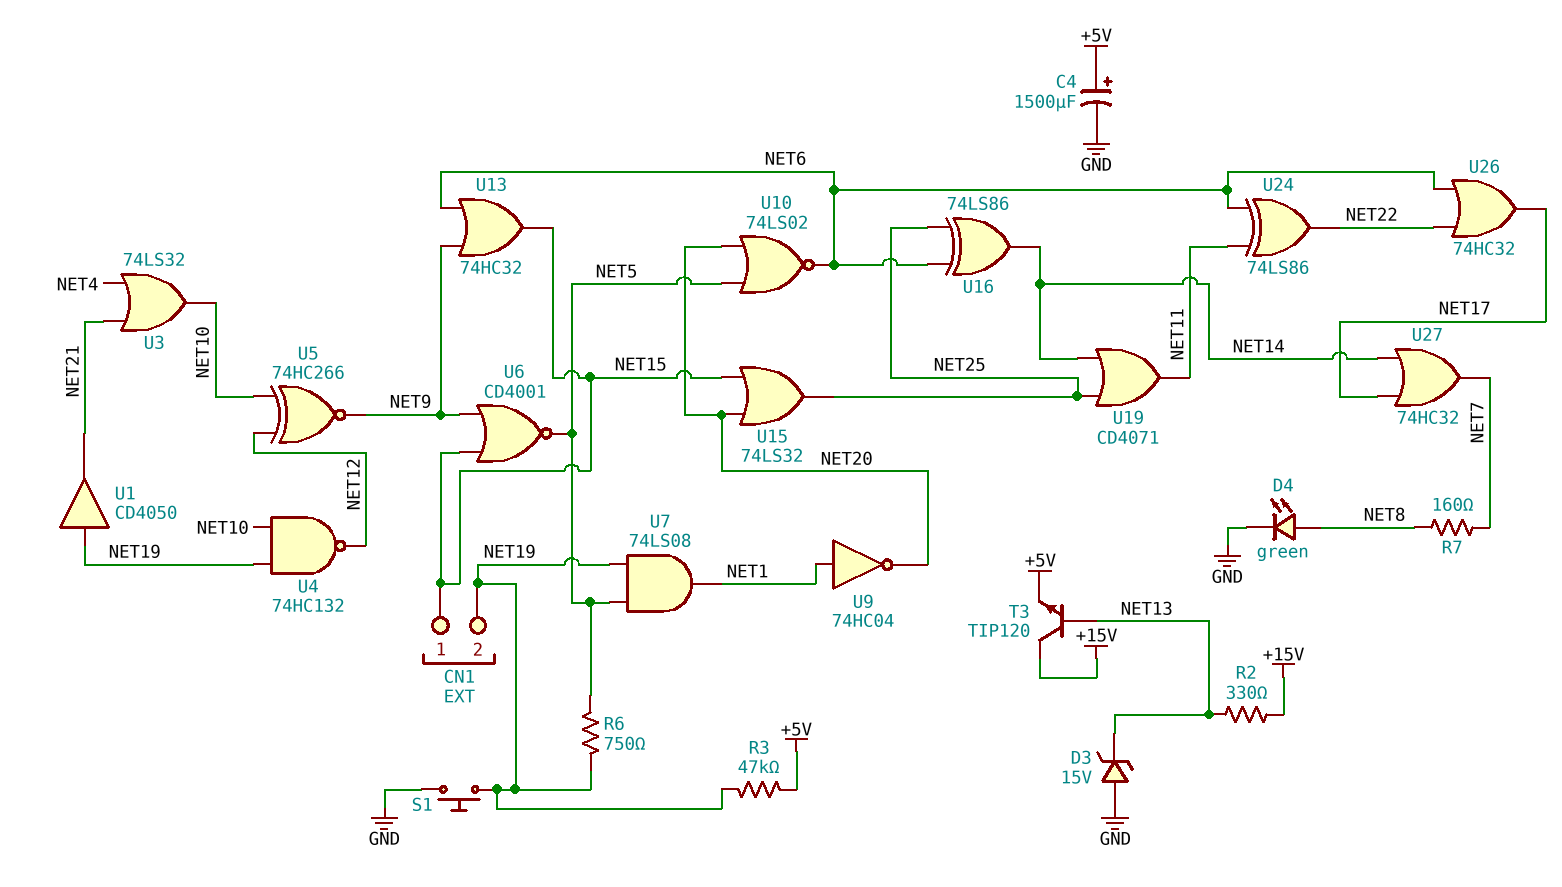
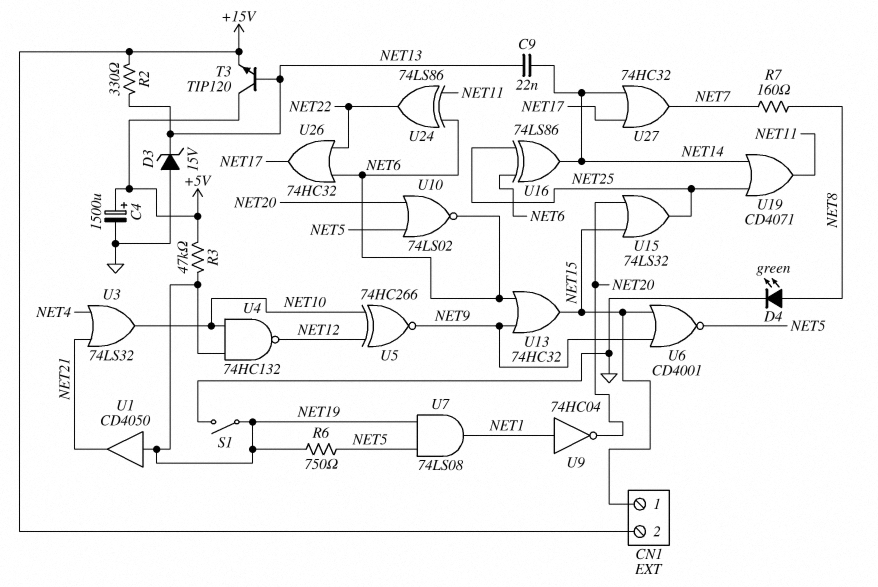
C9: none -> 22nF (NET13, NET14)
CN1 pin 2: NET19 -> +15V
S1: button (GND, NET19) -> switch (GND, NET19)
T3: NPN TIP120 (B NET13, C +15V, E +5V) -> NPN TIP120 (B NET13, C +5V, E +15V)

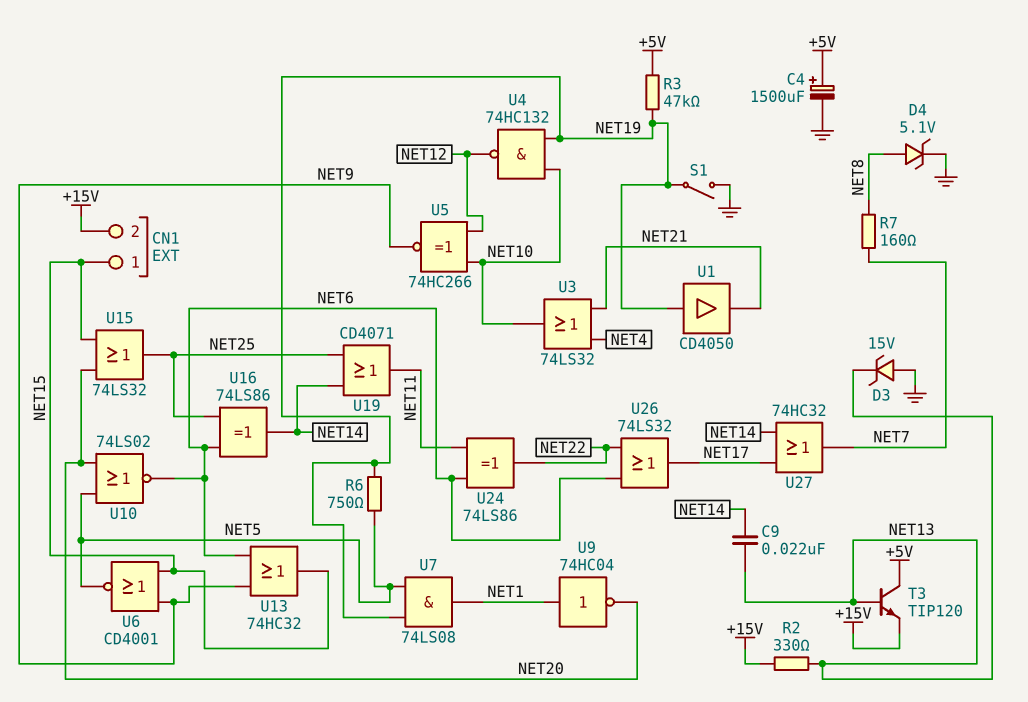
D4: LED green (A NET8, K GND) -> zener 5.1V (A NET8, K GND)
U26: OR 74HC32 (in NET6, in NET22, out NET17) -> OR 74LS32 (in NET6, in NET22, out NET17)

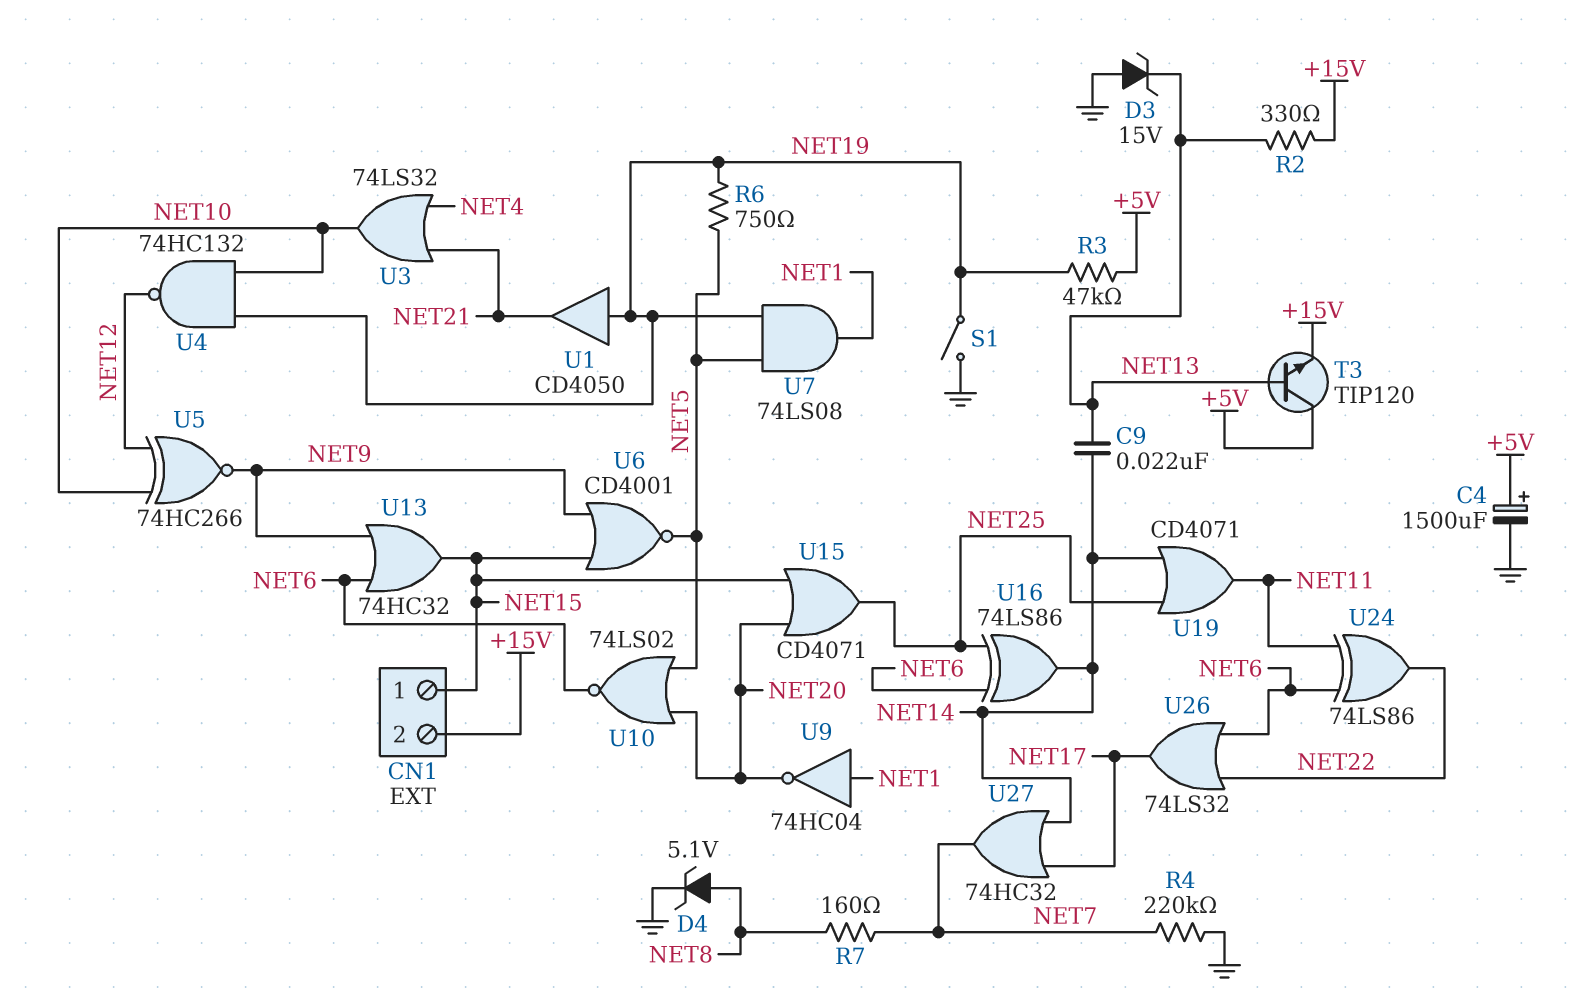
R4: none -> 220k (GND, NET7)
U15: OR 74LS32 (in NET15, in NET20, out NET25) -> OR CD4071 (in NET15, in NET20, out NET25)

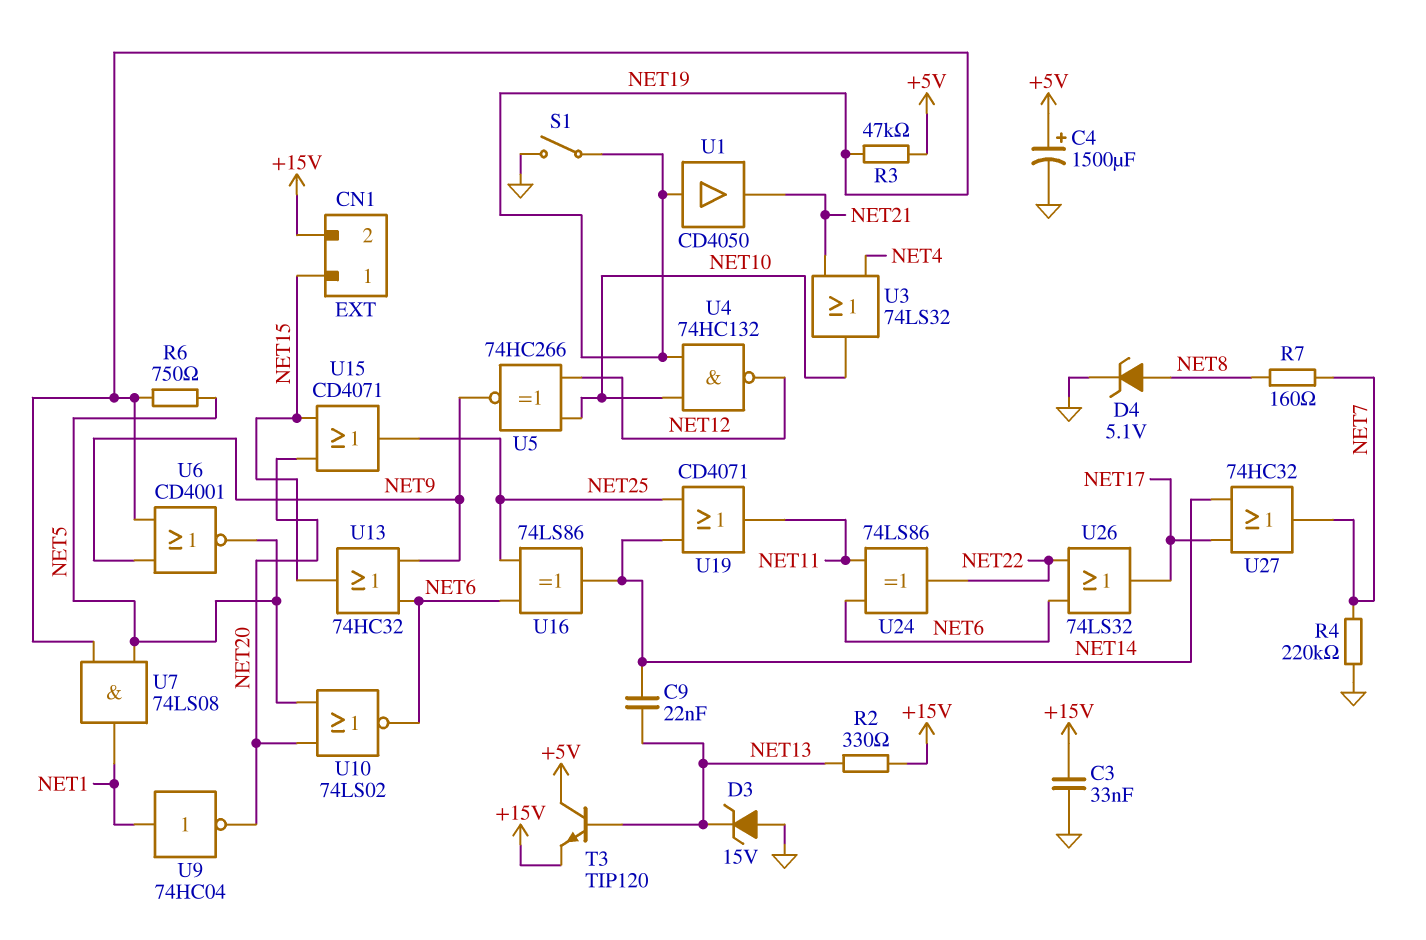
C3: none -> 33nF (+15V, GND)
U6: NOR CD4001 (in NET9, in NET15, out NET5) -> NOR CD4001 (in NET9, in NET19, out NET5)

